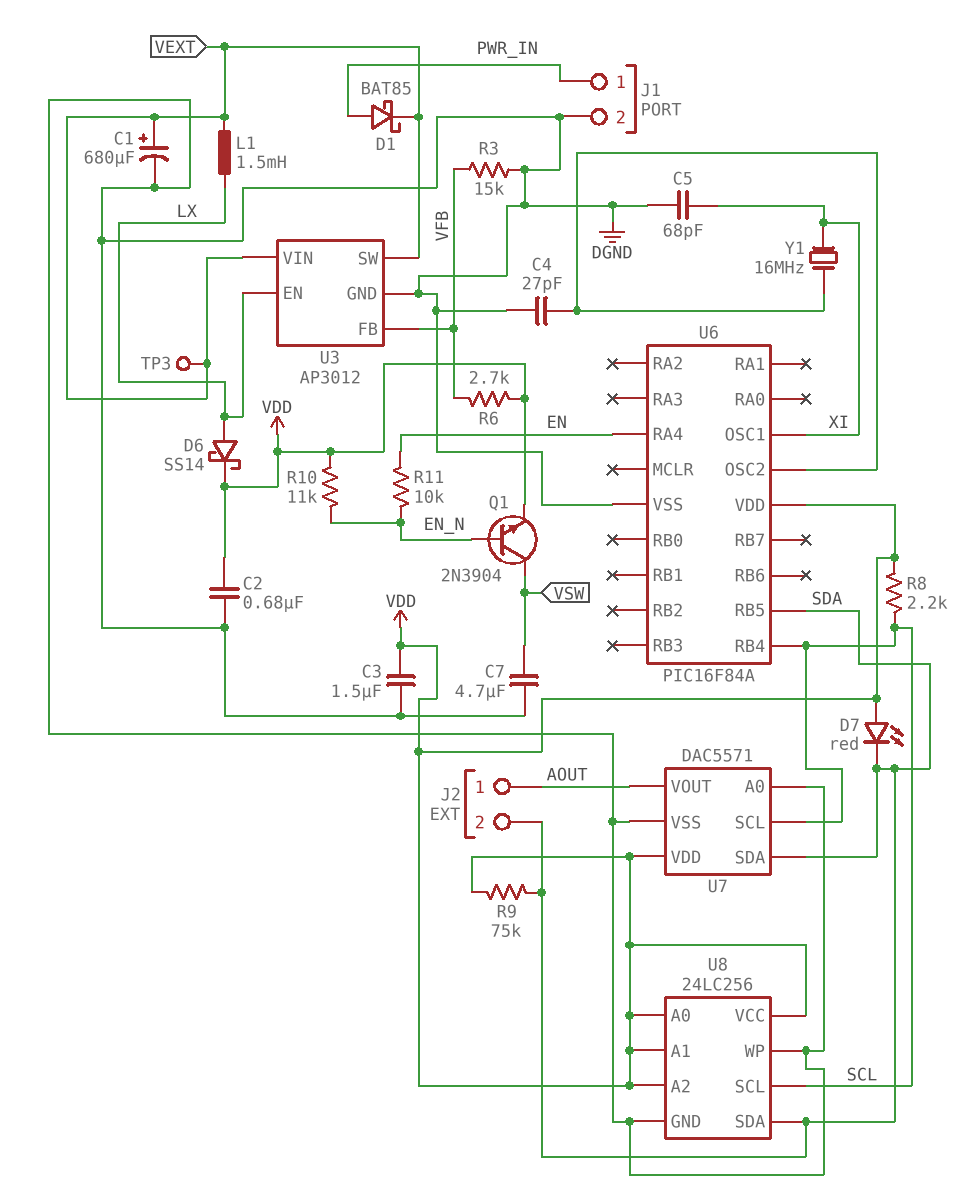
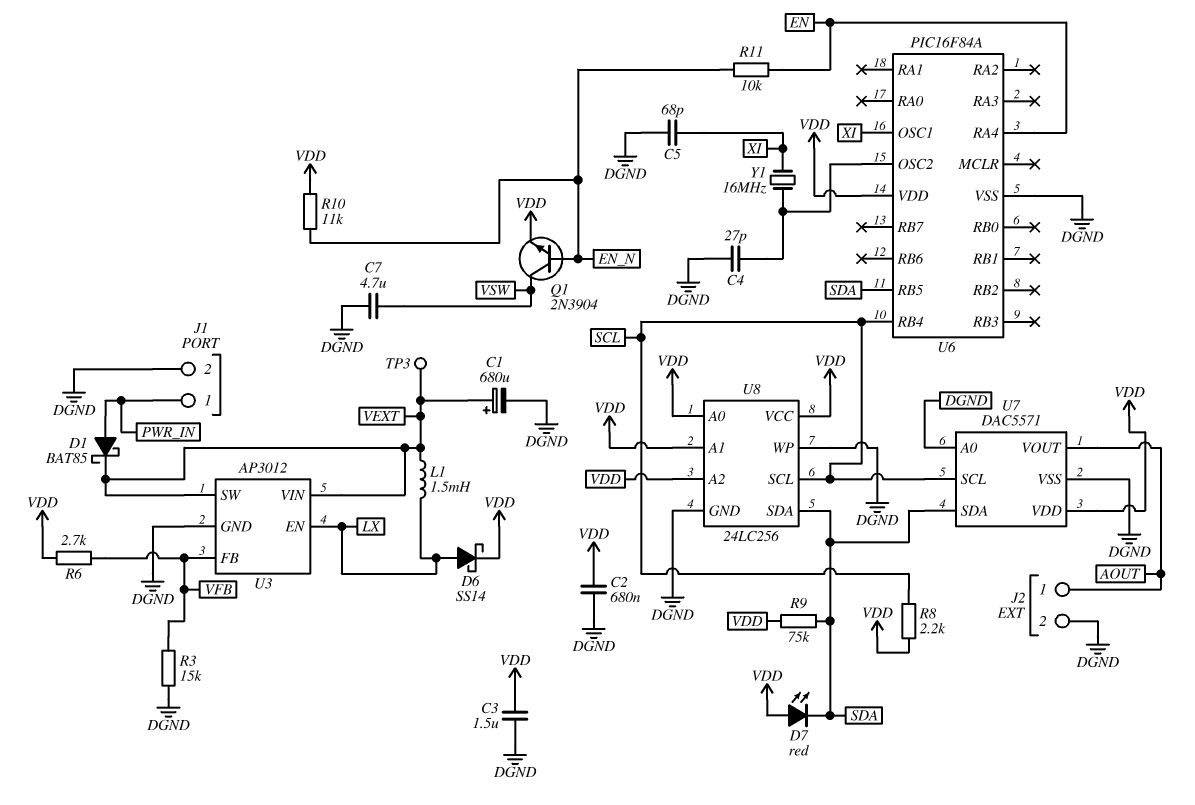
J2 pin 2: SDA -> DGND

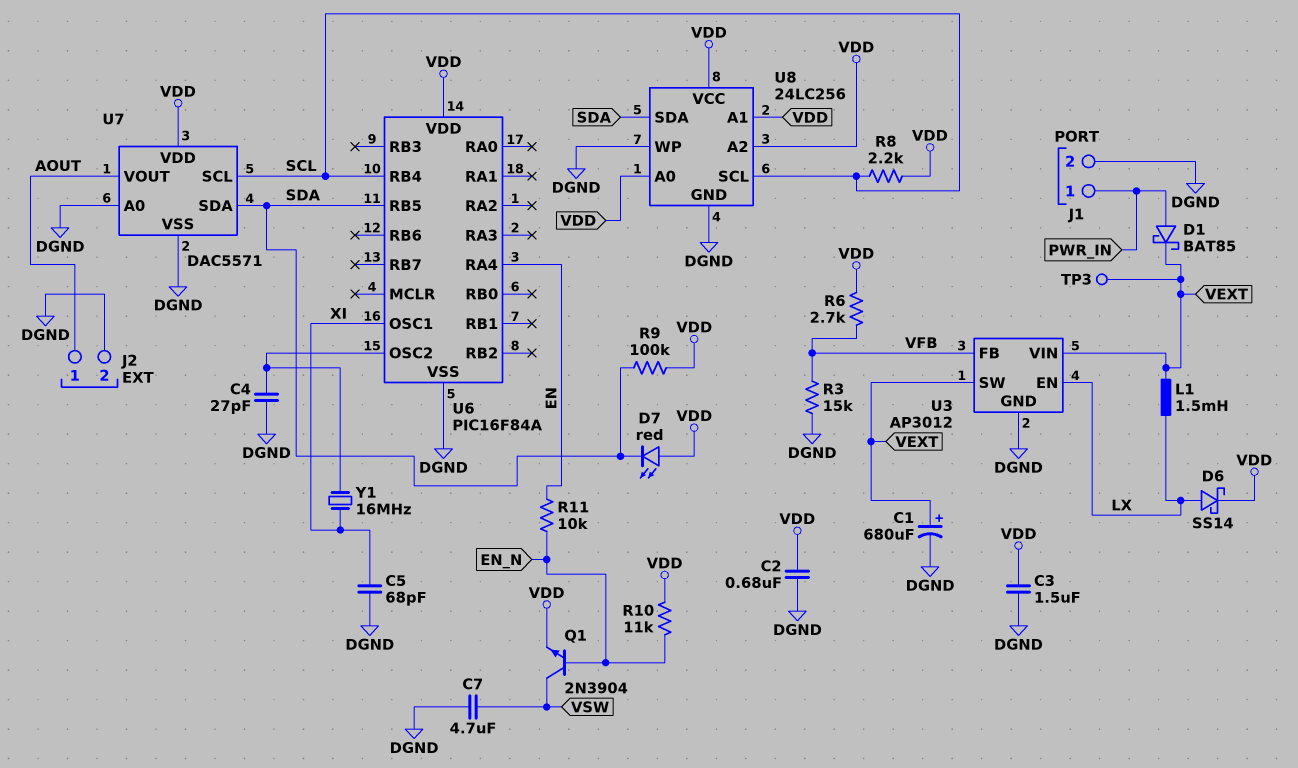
R9: 75k (SDA, VDD) -> 100k (SDA, VDD)

